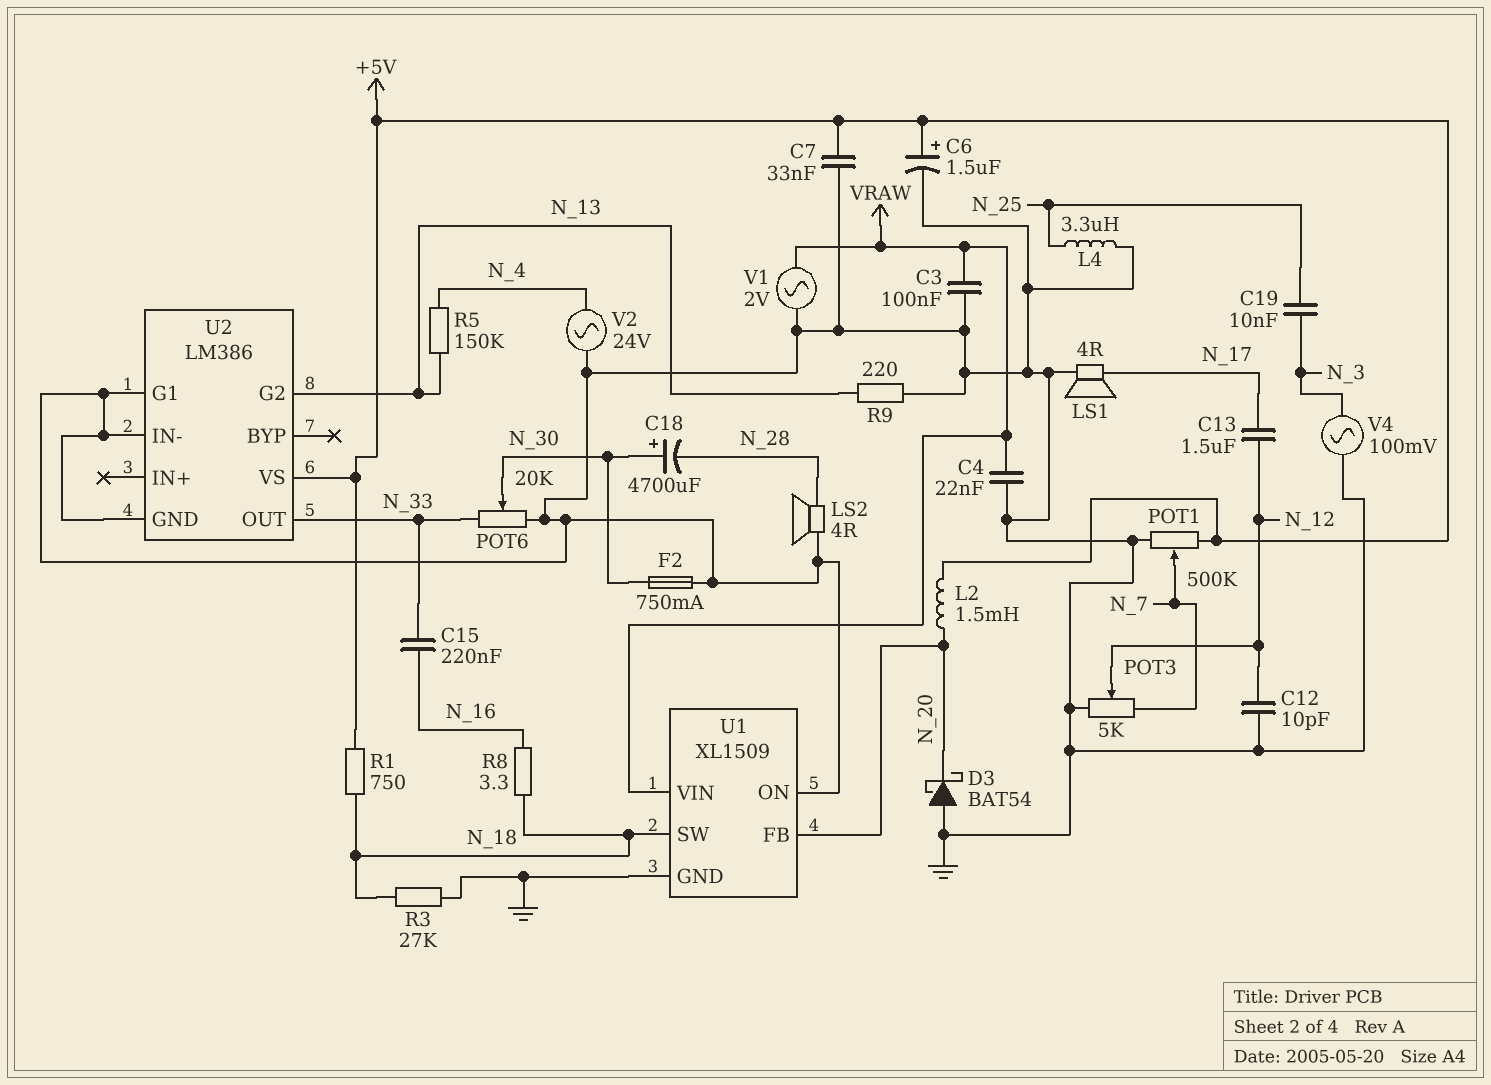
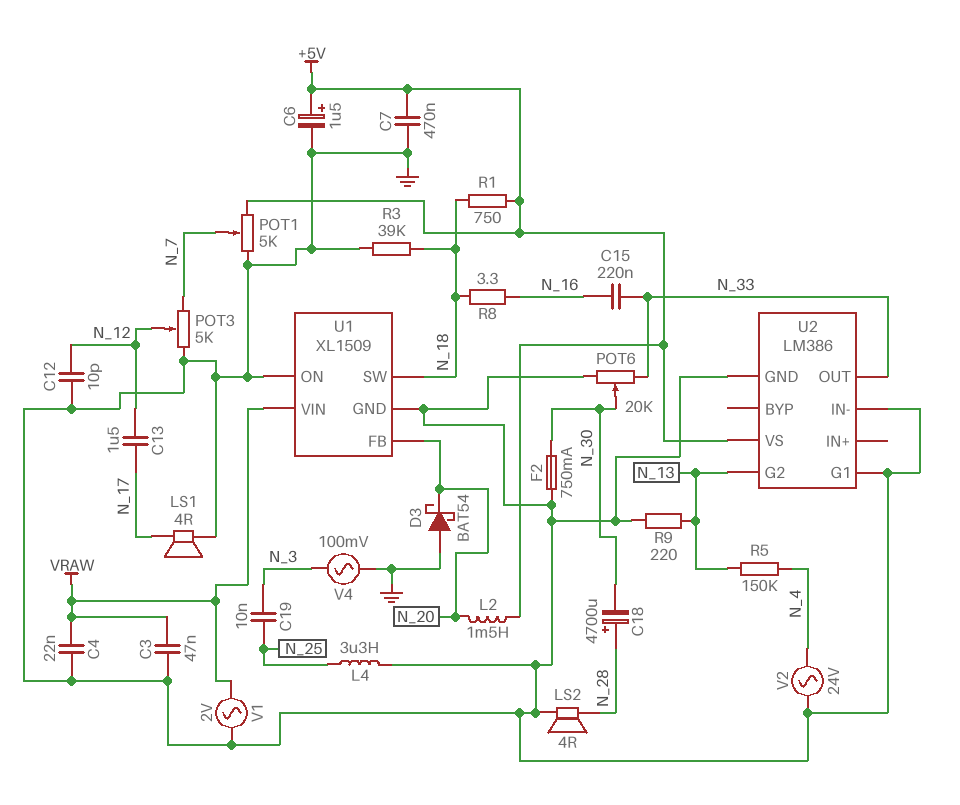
C3: 100nF (GND, VRAW) -> 47nF (GND, VRAW)
C7: 33nF (+5V, GND) -> 470nF (+5V, GND)
C18: 4700uF (plus N_30, minus N_28) -> 4700uF (plus N_28, minus N_30)
POT1: 500k (+5V, GND, wiper N_7) -> 5k (+5V, GND, wiper N_7)
R3: 27k (GND, N_18) -> 39k (GND, N_18)

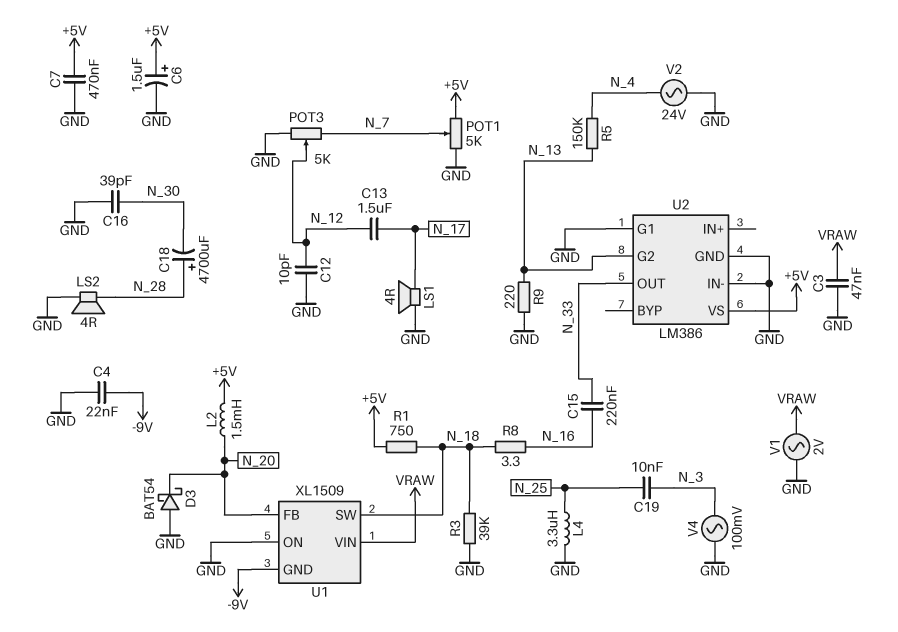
C4: 22nF (GND, VRAW) -> 22nF (-9V, GND)
C16: none -> 39pF (GND, N_30)
F2: 750mA (GND, N_30) -> none
POT6: 20k (GND, N_33, wiper N_30) -> none
U1 pin GND: GND -> -9V

